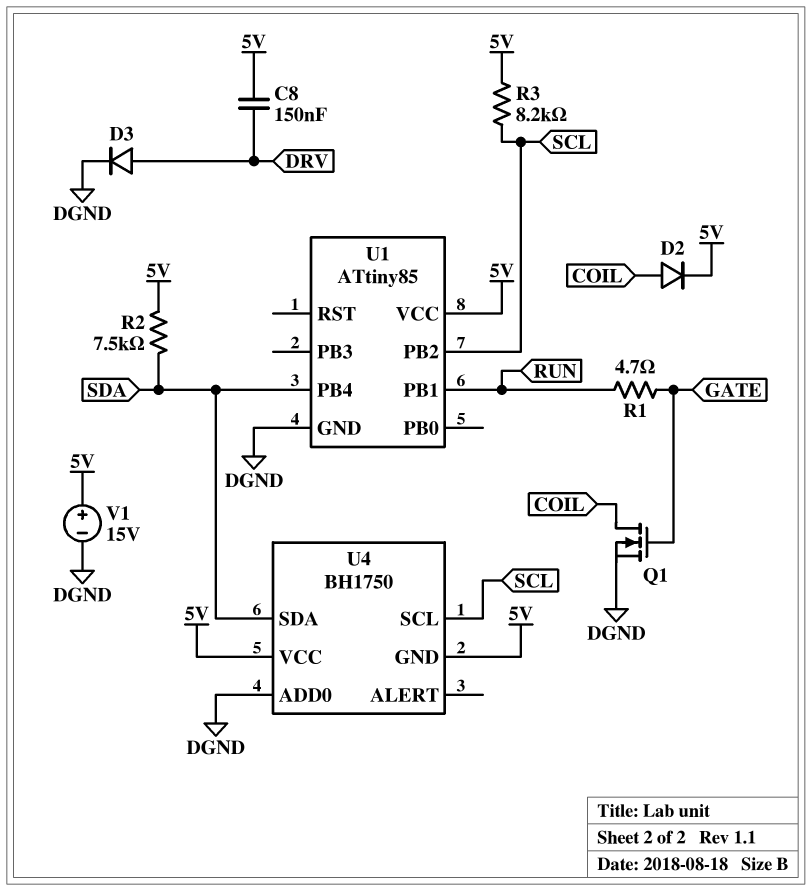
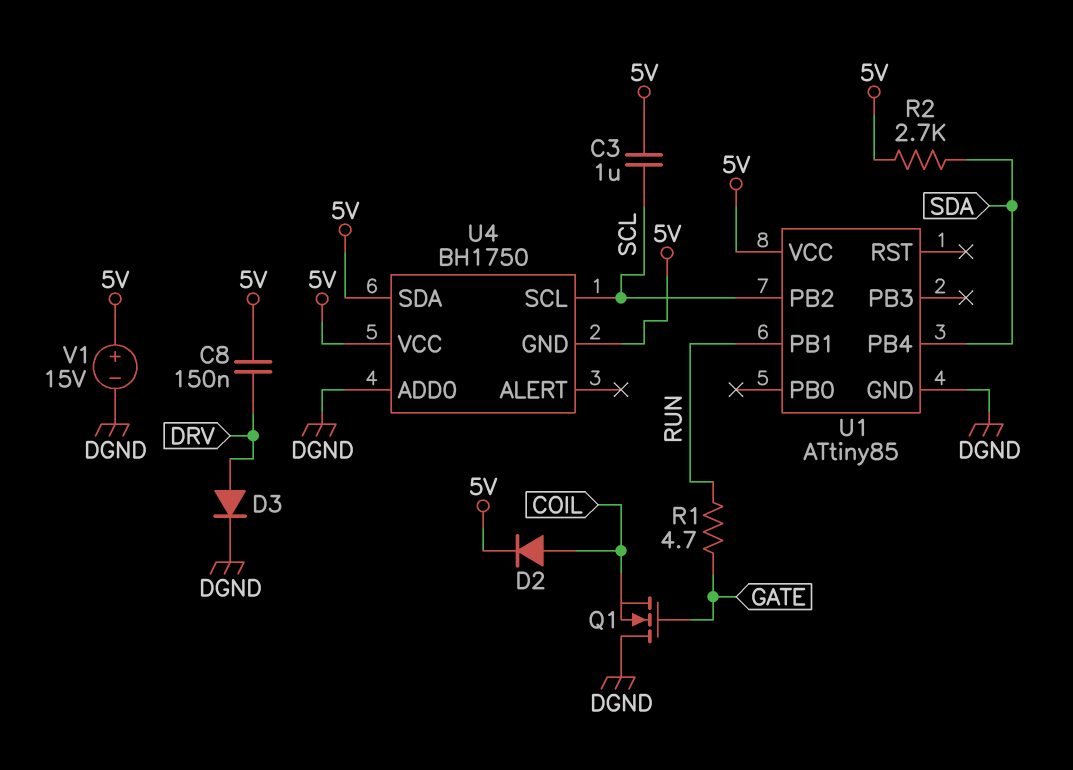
C3: none -> 1uF (5V, SCL)
Q1: NMOS (G GATE, D COIL, S DGND) -> NMOS (G GATE, D DGND, S COIL)
R2: 7.5k (5V, SDA) -> 2.7k (5V, SDA)
R3: 8.2k (5V, SCL) -> none
U4 pin SDA: SDA -> 5V

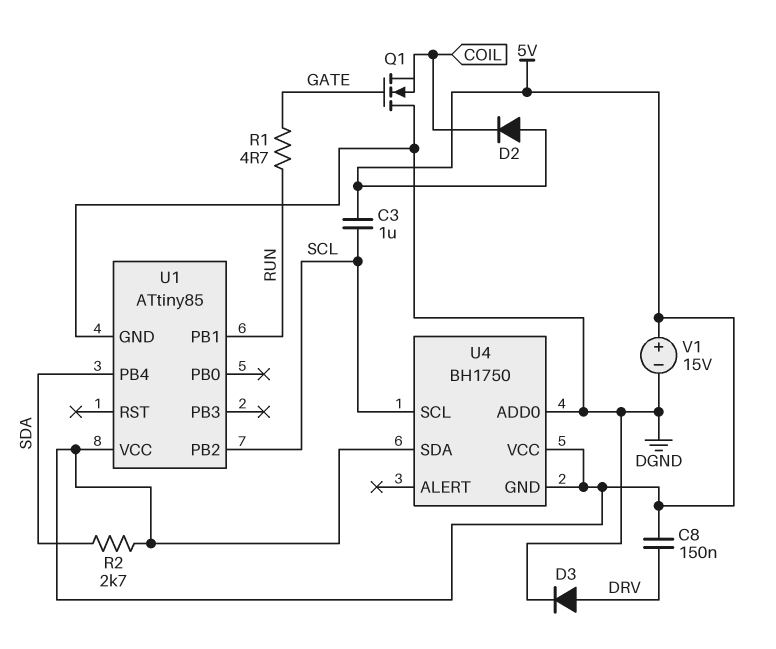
D2: diode (A COIL, K 5V) -> diode (A 5V, K COIL)

